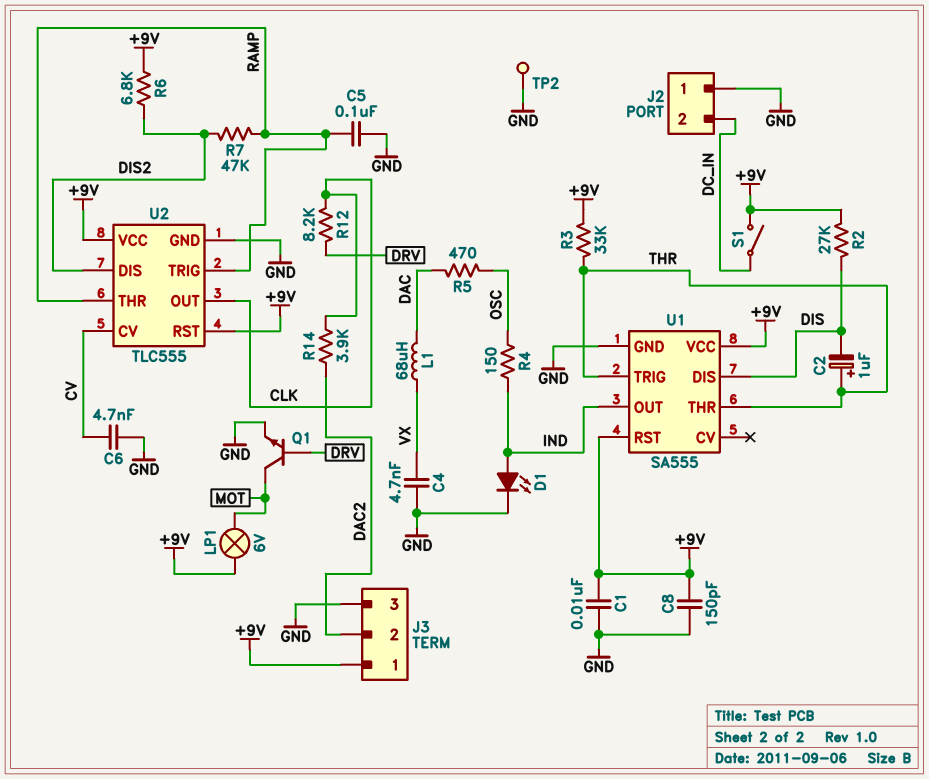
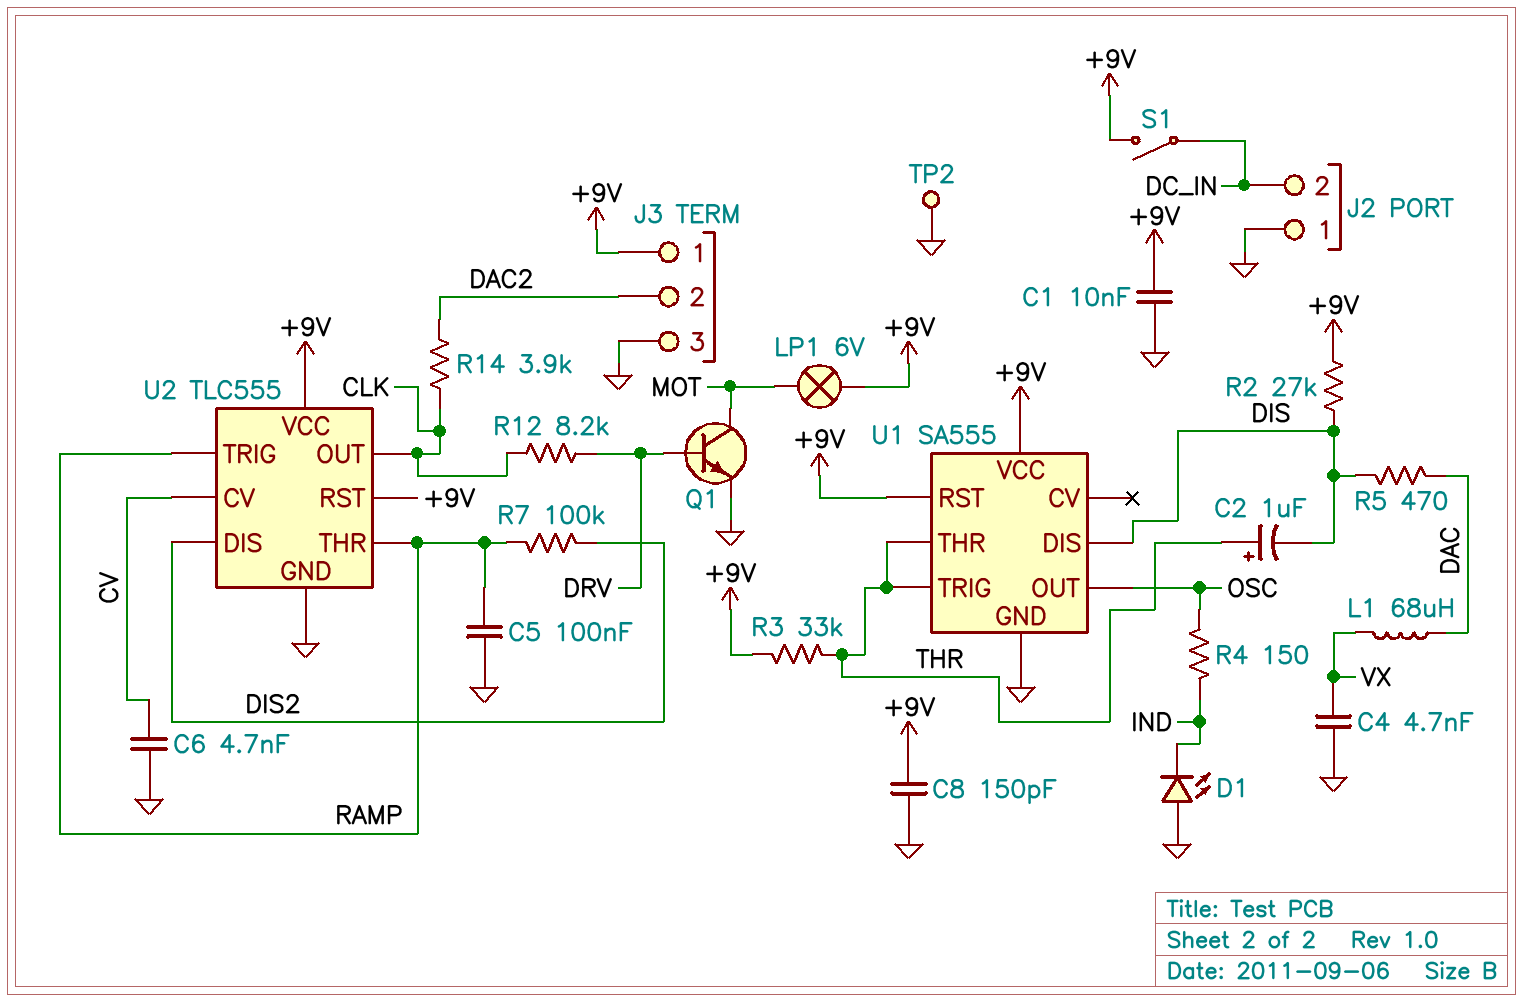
D1: LED (A IND, K GND) -> LED (A GND, K IND)
R5: 470 (DAC, OSC) -> 470 (DAC, DIS)
R6: 6.8k (+9V, DIS2) -> none
R7: 47k (DIS2, RAMP) -> 100k (DIS2, RAMP)
U1 pin OUT: IND -> OSC

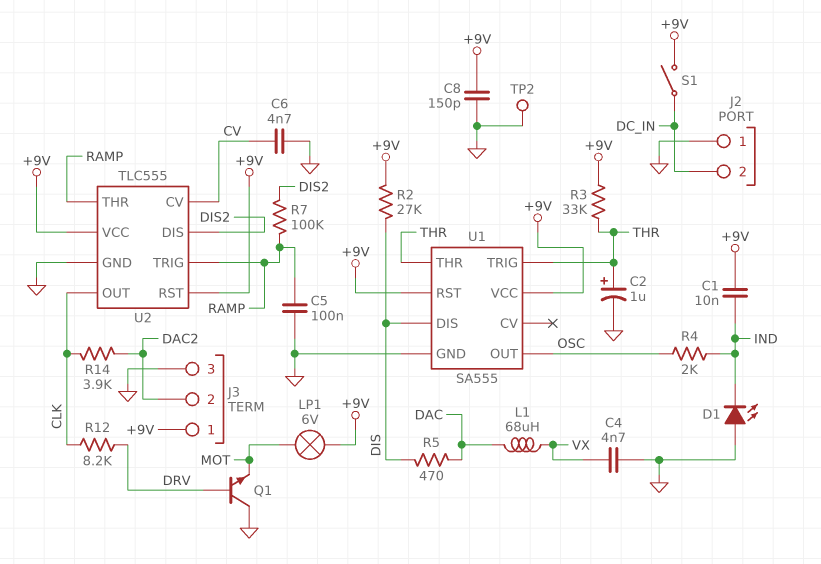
C1: 10nF (+9V, GND) -> 10nF (+9V, IND)
C2: 1uF (plus THR, minus DIS) -> 1uF (plus THR, minus GND)
Q1: NPN (B DRV, C MOT, E GND) -> NPN (B DRV, C GND, E MOT)
R4: 150 (IND, OSC) -> 2k (IND, OSC)

